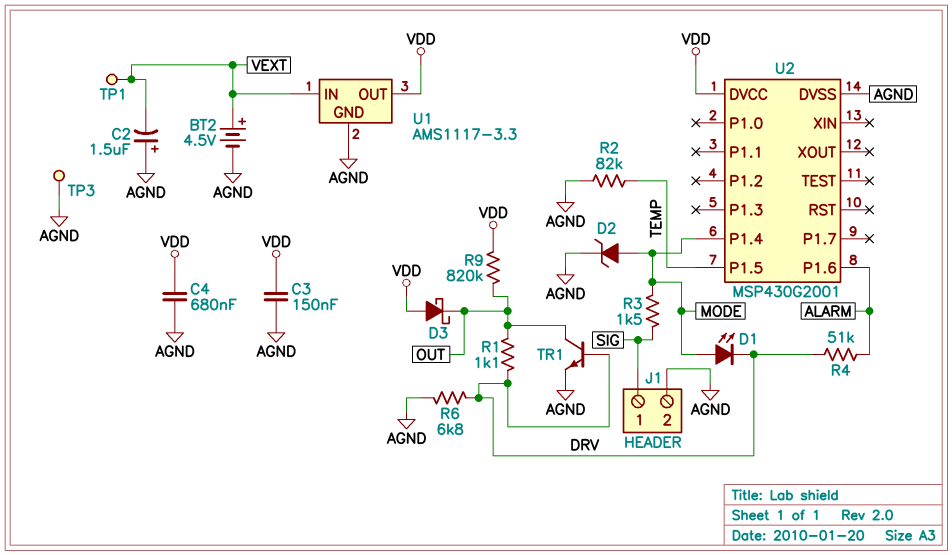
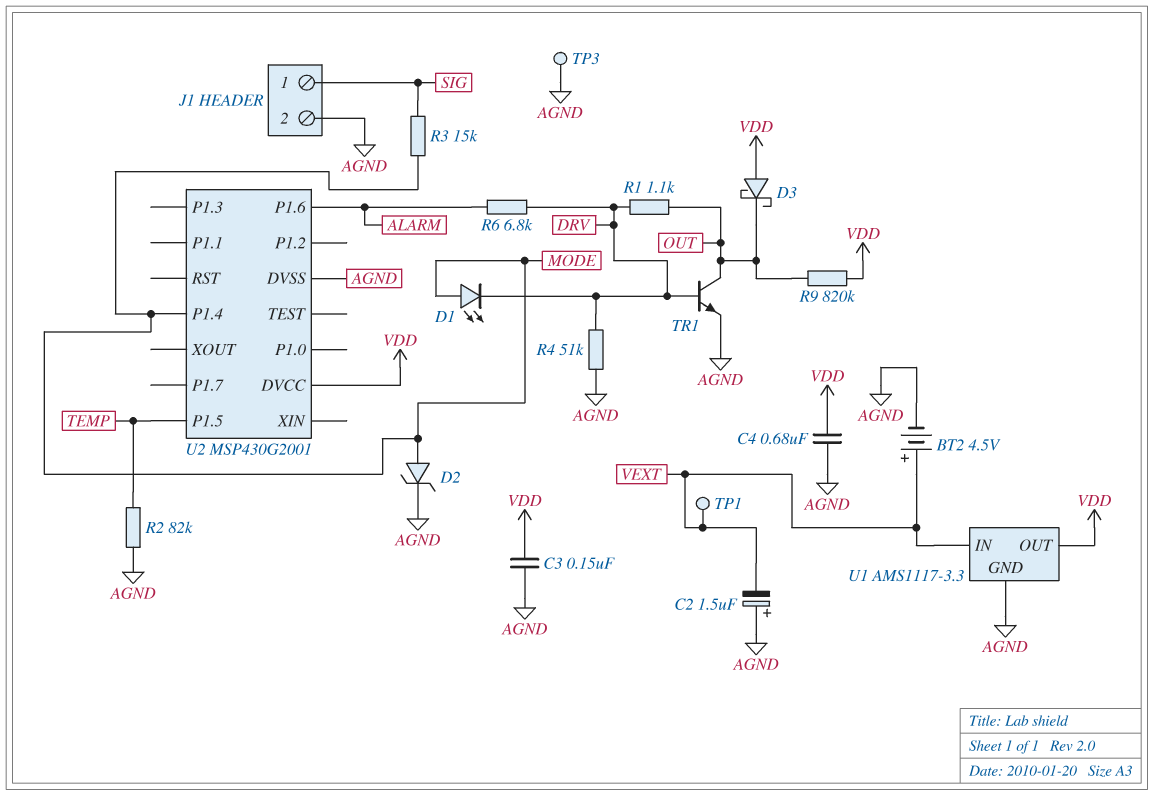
R3: 1.5k (MODE, SIG) -> 15k (MODE, SIG)
R4: 51k (ALARM, DRV) -> 51k (AGND, DRV)
R6: 6.8k (AGND, DRV) -> 6.8k (ALARM, DRV)

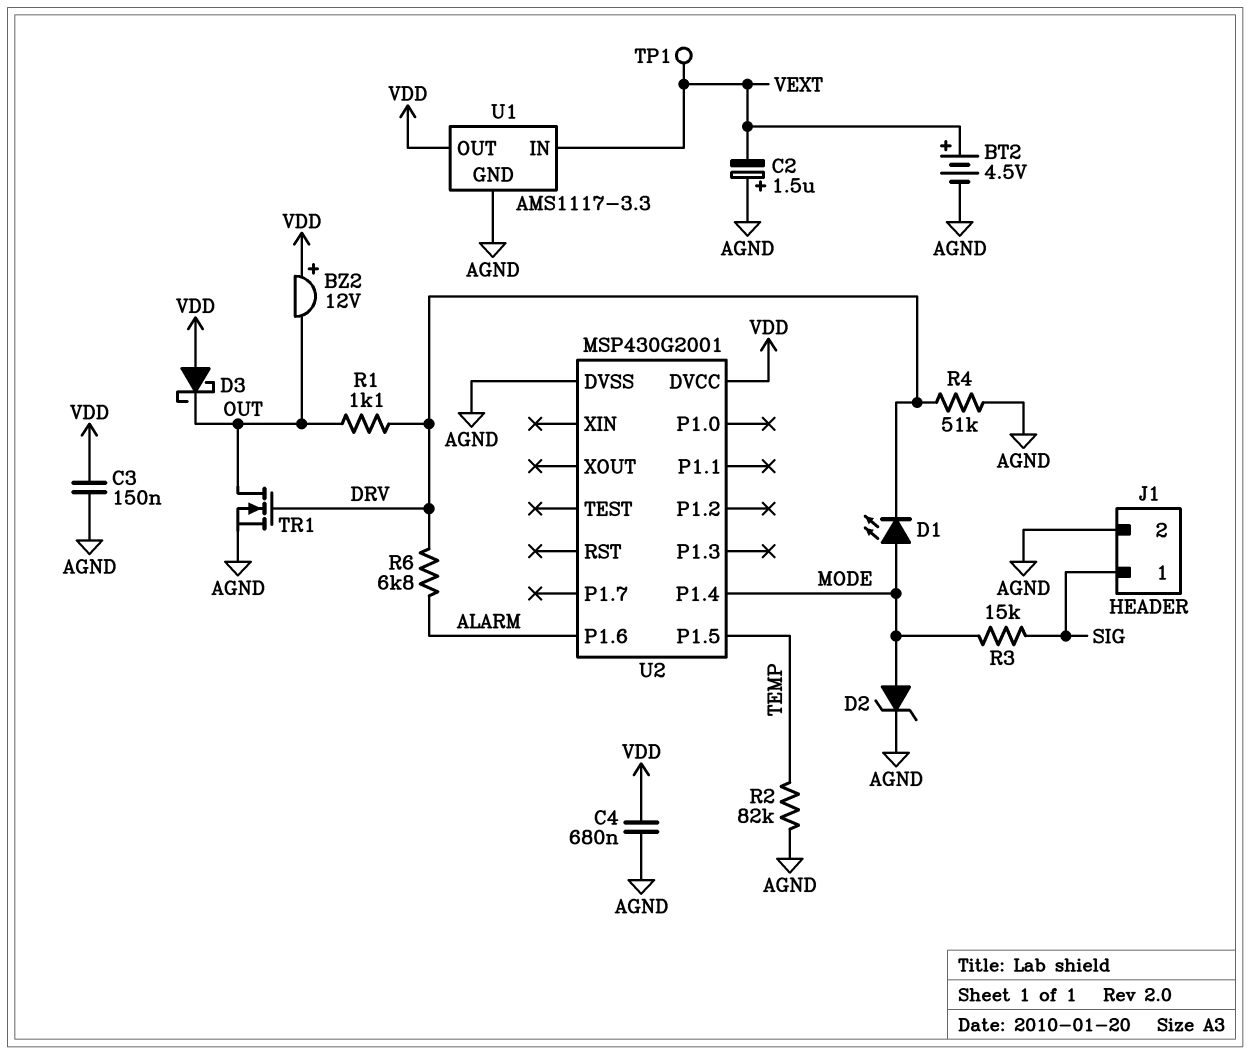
BZ2: none -> buzzer 12V (plus VDD, minus OUT)
R9: 820k (OUT, VDD) -> none
TP3: test point (AGND) -> none
TR1: NPN (B DRV, C OUT, E AGND) -> NMOS (G DRV, D OUT, S AGND)

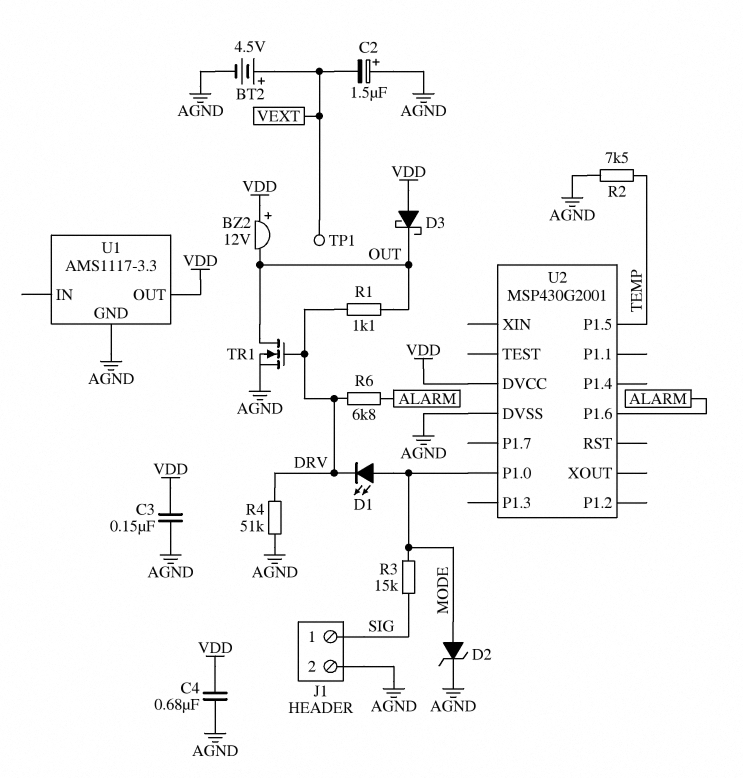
R2: 82k (AGND, TEMP) -> 7.5k (AGND, TEMP)
U1 pin IN: VEXT -> none
U2 pin P1.0: none -> MODE
U2 pin P1.4: MODE -> none

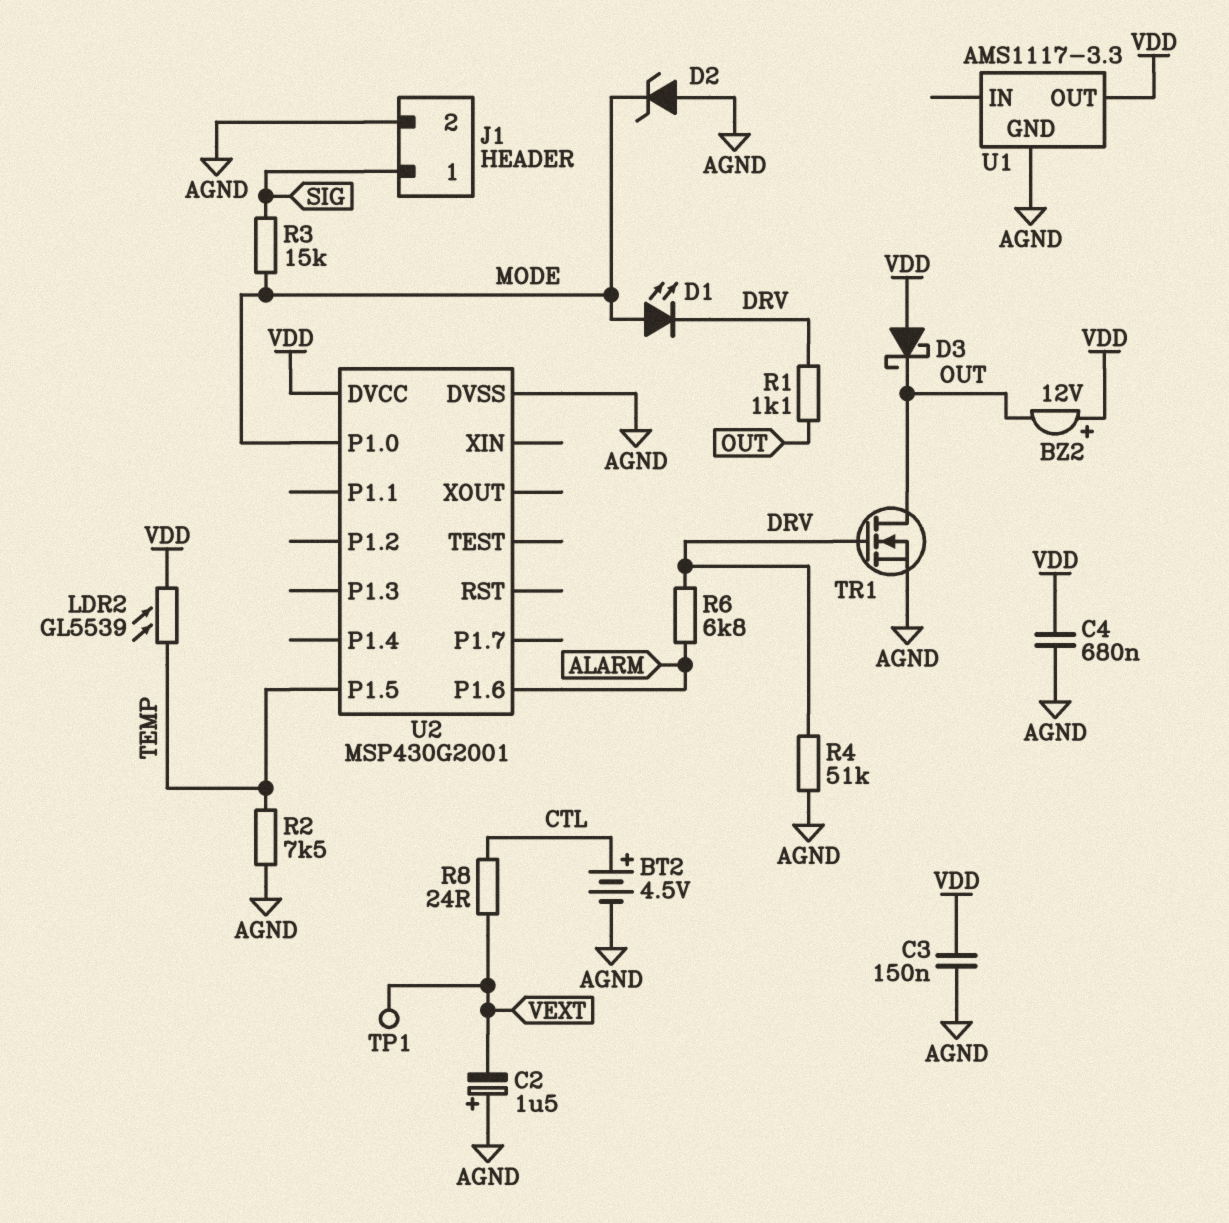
BT2: 4.5V (plus VEXT, minus AGND) -> 4.5V (plus CTL, minus AGND)
D2: zener (A MODE, K AGND) -> zener (A AGND, K MODE)
LDR2: none -> GL5539 (TEMP, VDD)
R8: none -> 24 (CTL, VEXT)

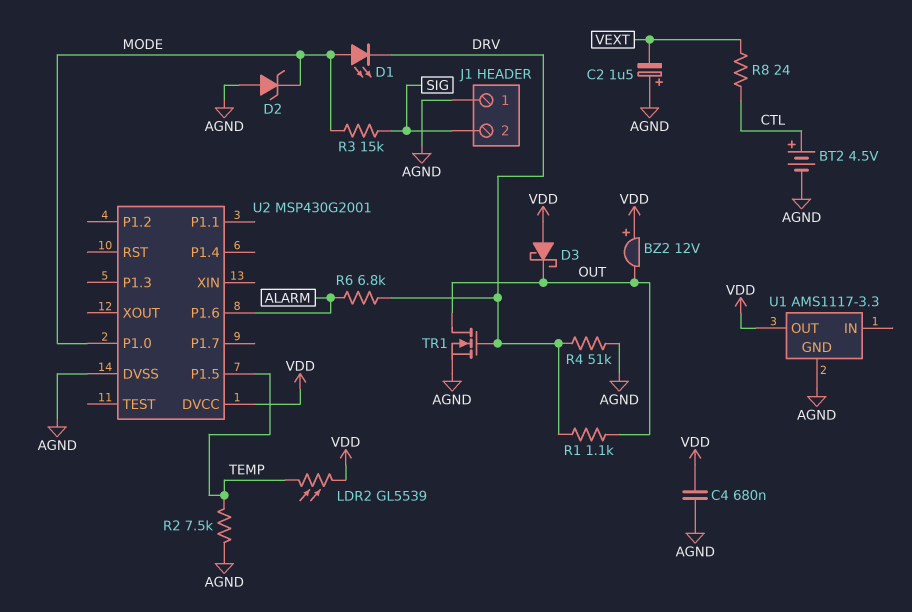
C3: 150nF (AGND, VDD) -> none
J1 pin 1: SIG -> AGND
J1 pin 2: AGND -> SIG
TP1: test point (VEXT) -> none

